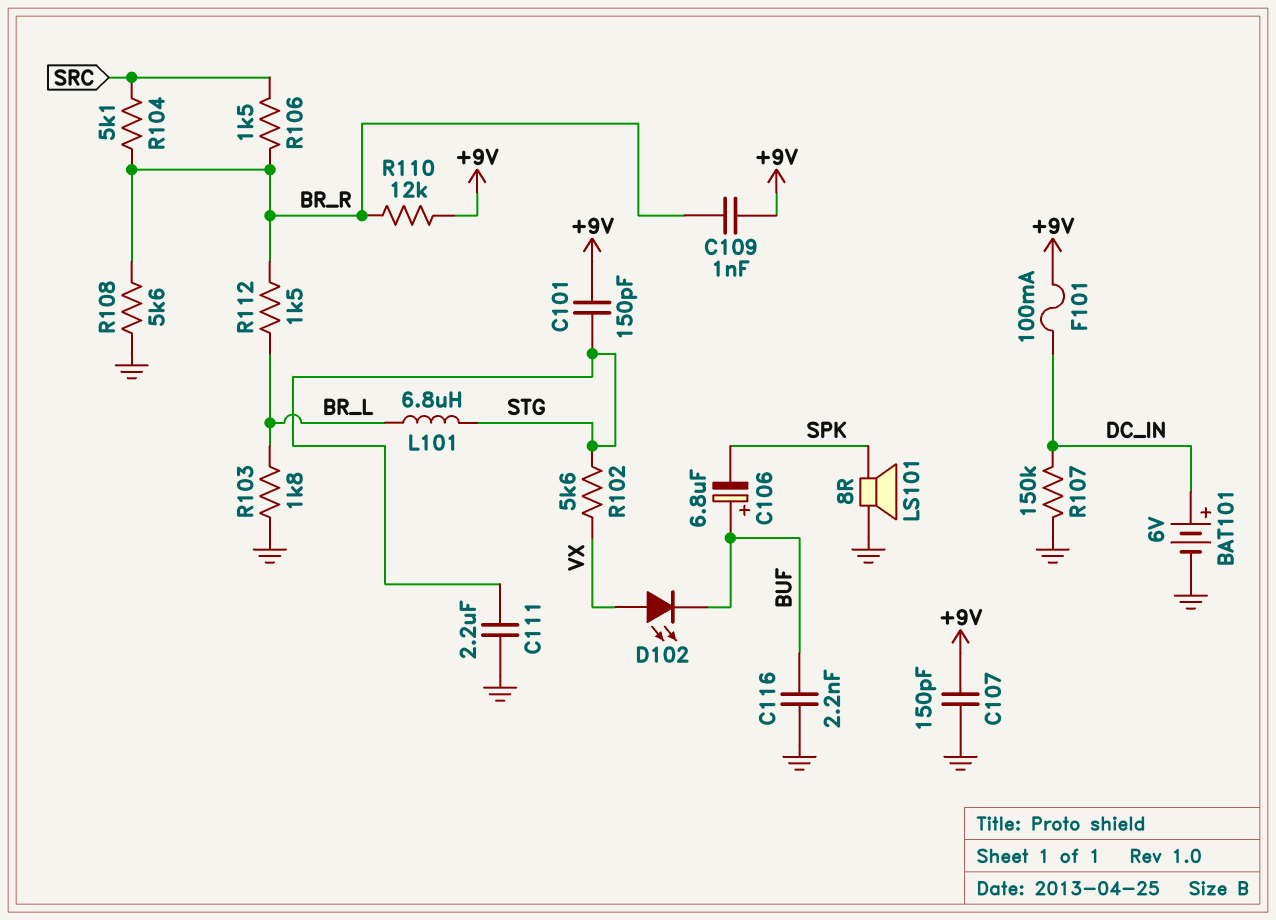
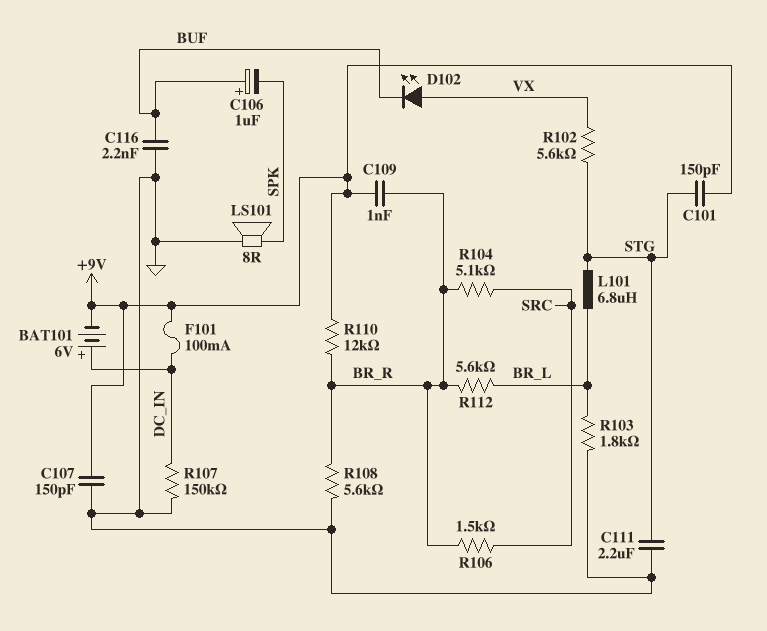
BAT101: 6V (plus DC_IN, minus GND) -> 6V (plus DC_IN, minus +9V)
C106: 6.8uF (plus BUF, minus SPK) -> 1uF (plus BUF, minus SPK)
R112: 1.5k (BR_L, BR_R) -> 5.6k (BR_L, BR_R)

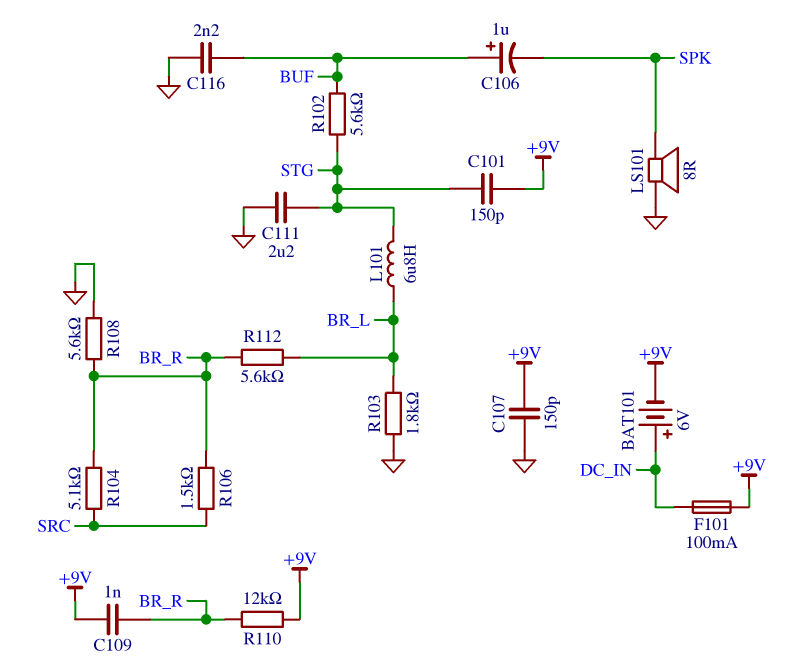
D102: LED (A VX, K BUF) -> none
R102: 5.6k (STG, VX) -> 5.6k (BUF, STG)
R107: 150k (DC_IN, GND) -> none

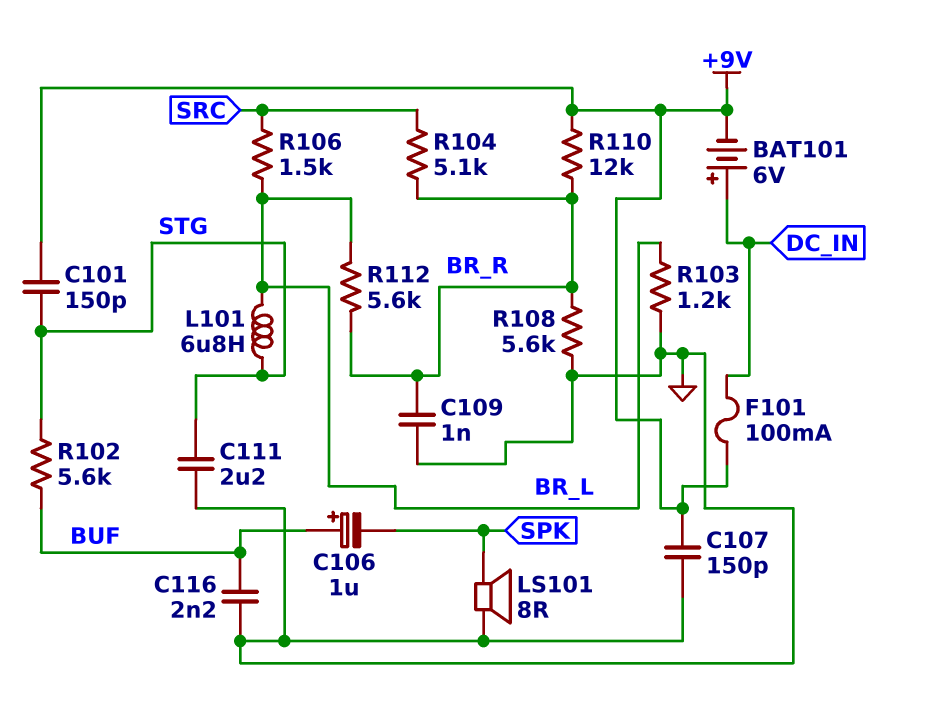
C109: 1nF (+9V, BR_R) -> 1nF (BR_R, GND)
R103: 1.8k (BR_L, GND) -> 1.2k (BR_L, GND)
R106: 1.5k (BR_R, SRC) -> 1.5k (BR_L, SRC)

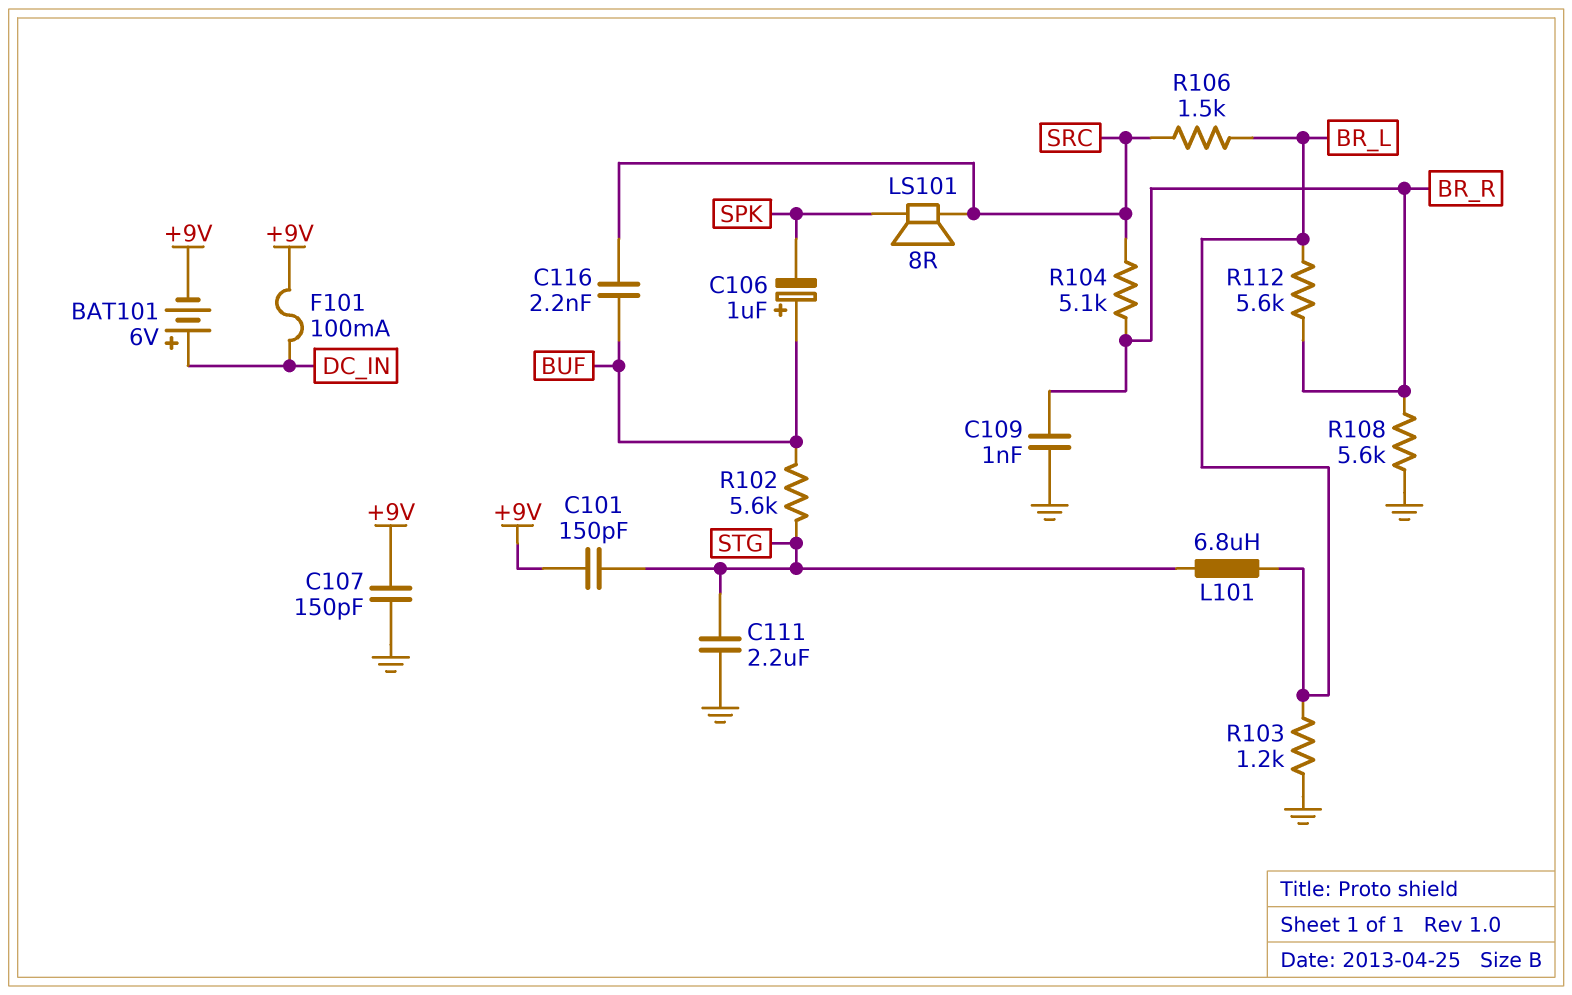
C116: 2.2nF (BUF, GND) -> 2.2nF (BUF, SRC)
LS101: speaker 8R (GND, SPK) -> speaker 8R (SPK, SRC)
R110: 12k (+9V, BR_R) -> none

